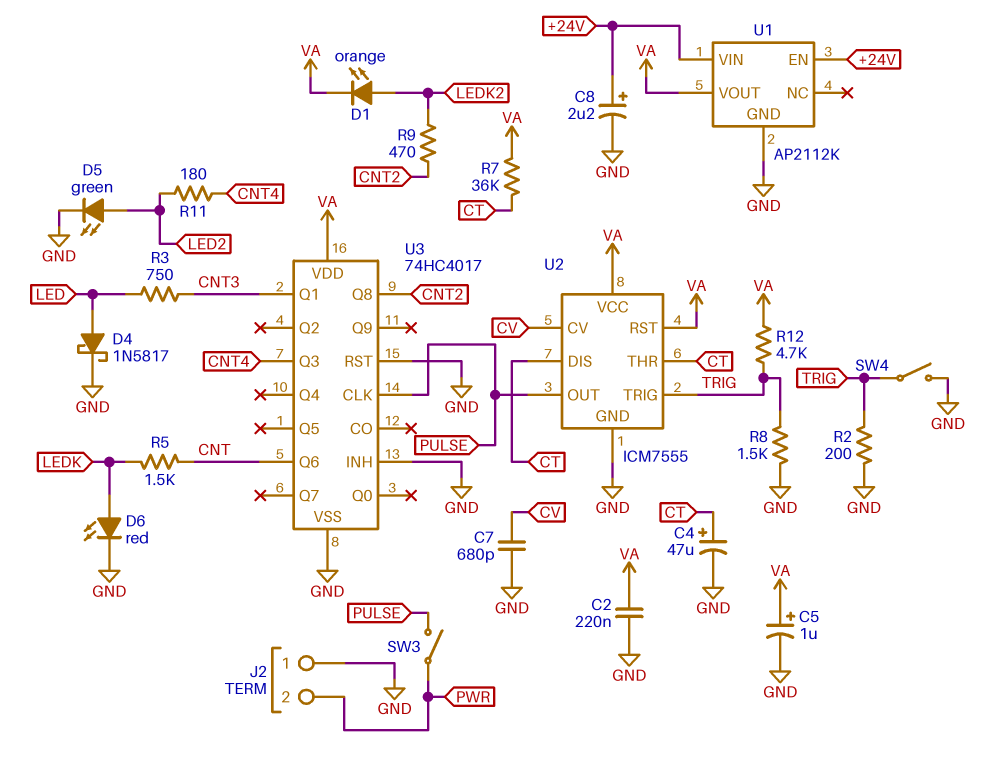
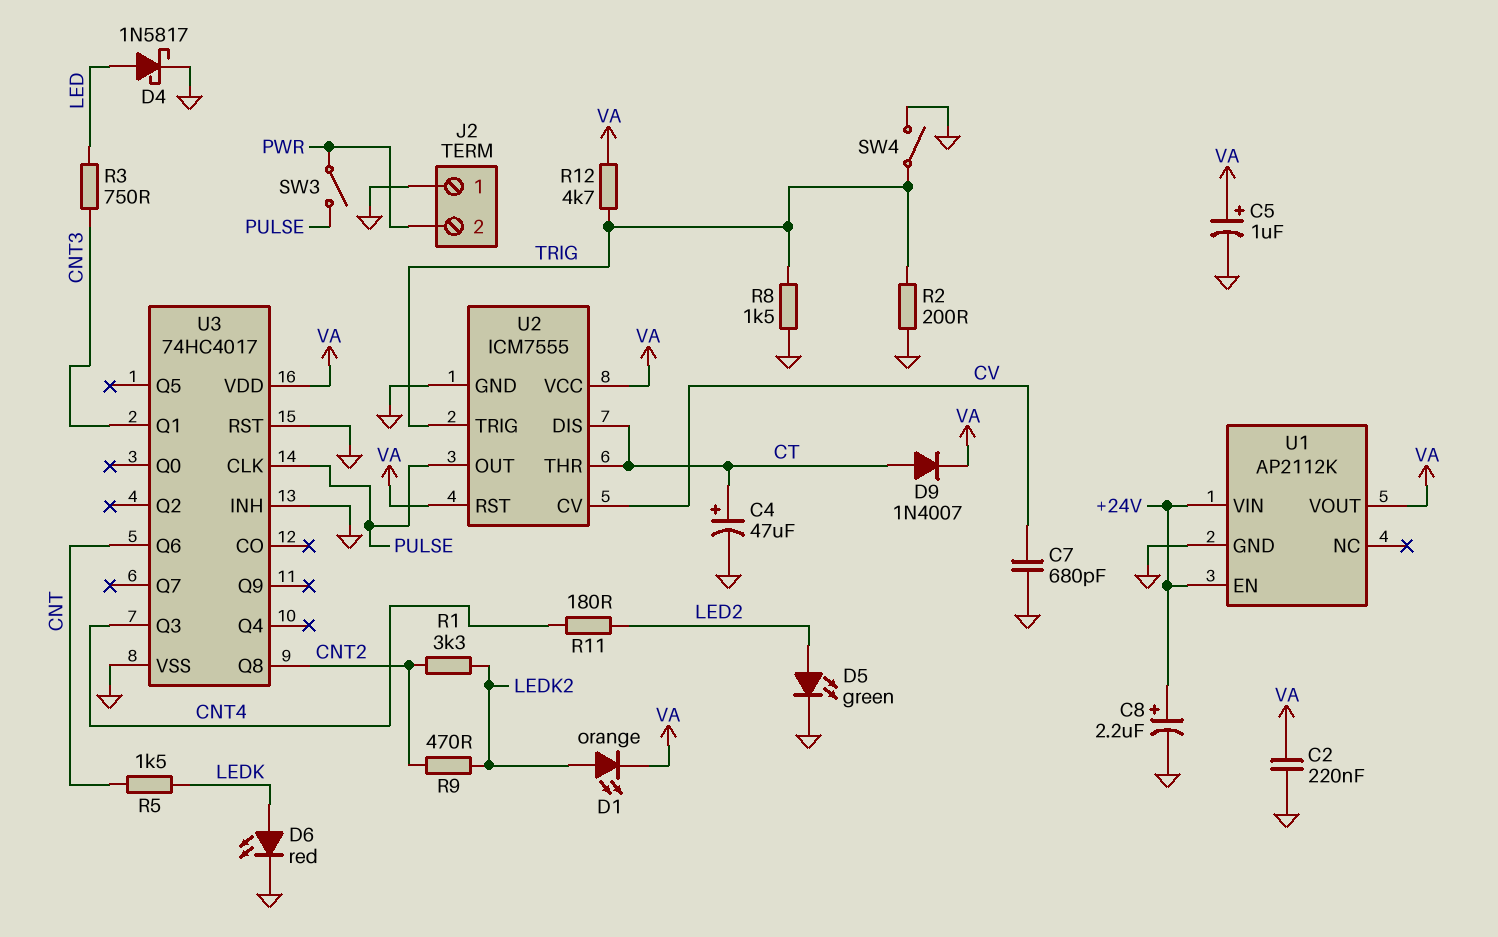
D9: none -> diode 1N4007 (A CT, K VA)
R1: none -> 3.3k (CNT2, LEDK2)
R7: 36k (CT, VA) -> none

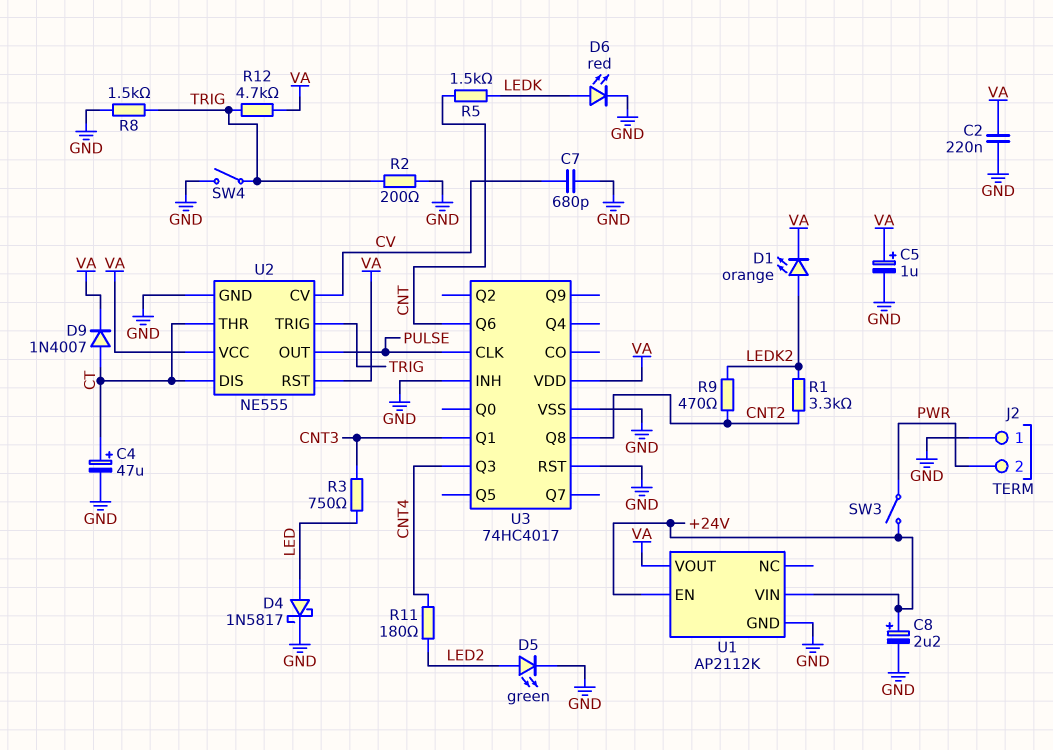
SW3: switch (PULSE, PWR) -> switch (+24V, PWR)
U2: ICM7555 -> NE555

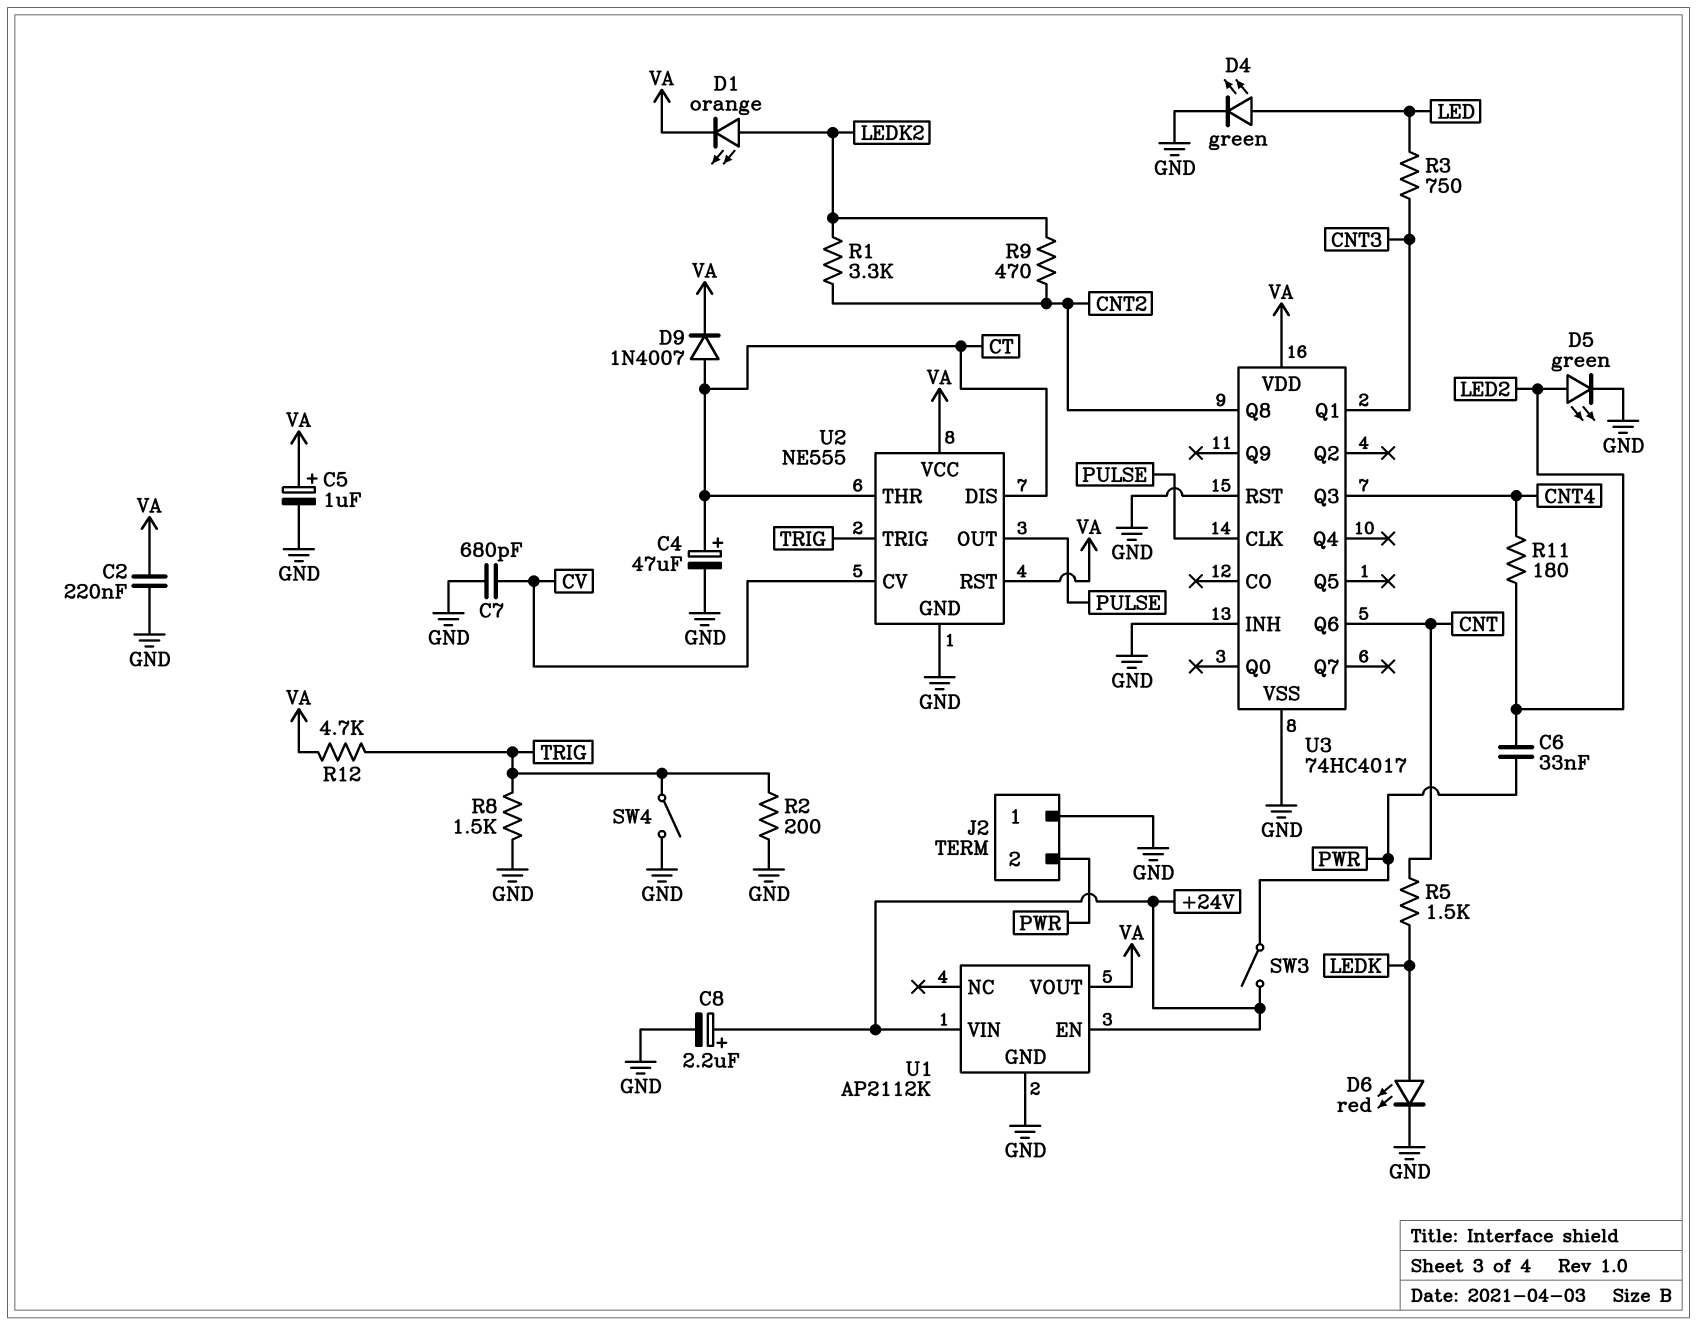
C6: none -> 33nF (LED2, PWR)
D4: schottky 1N5817 (A LED, K GND) -> LED green (A LED, K GND)

